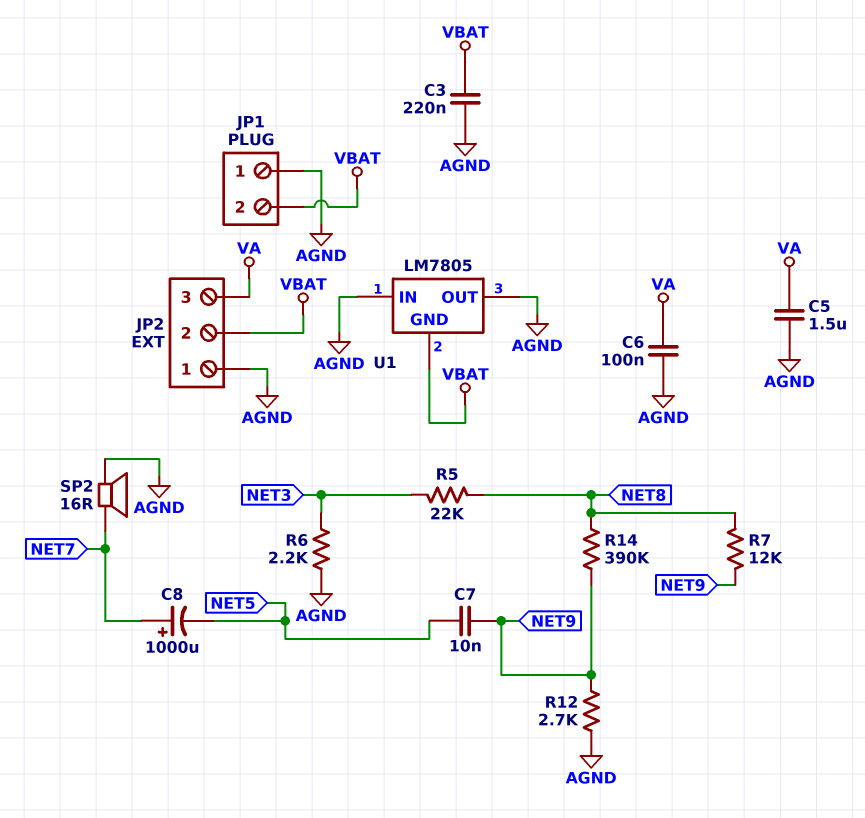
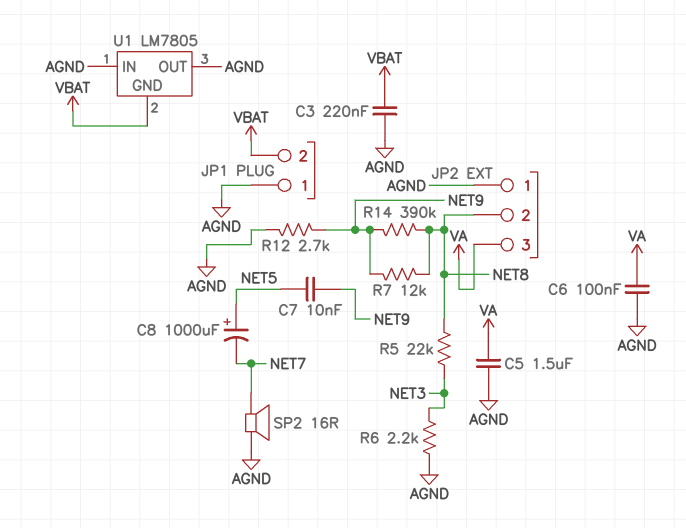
C8: 1000uF (plus NET7, minus NET5) -> 1000uF (plus NET5, minus NET7)
JP2 pin 2: VBAT -> NET8

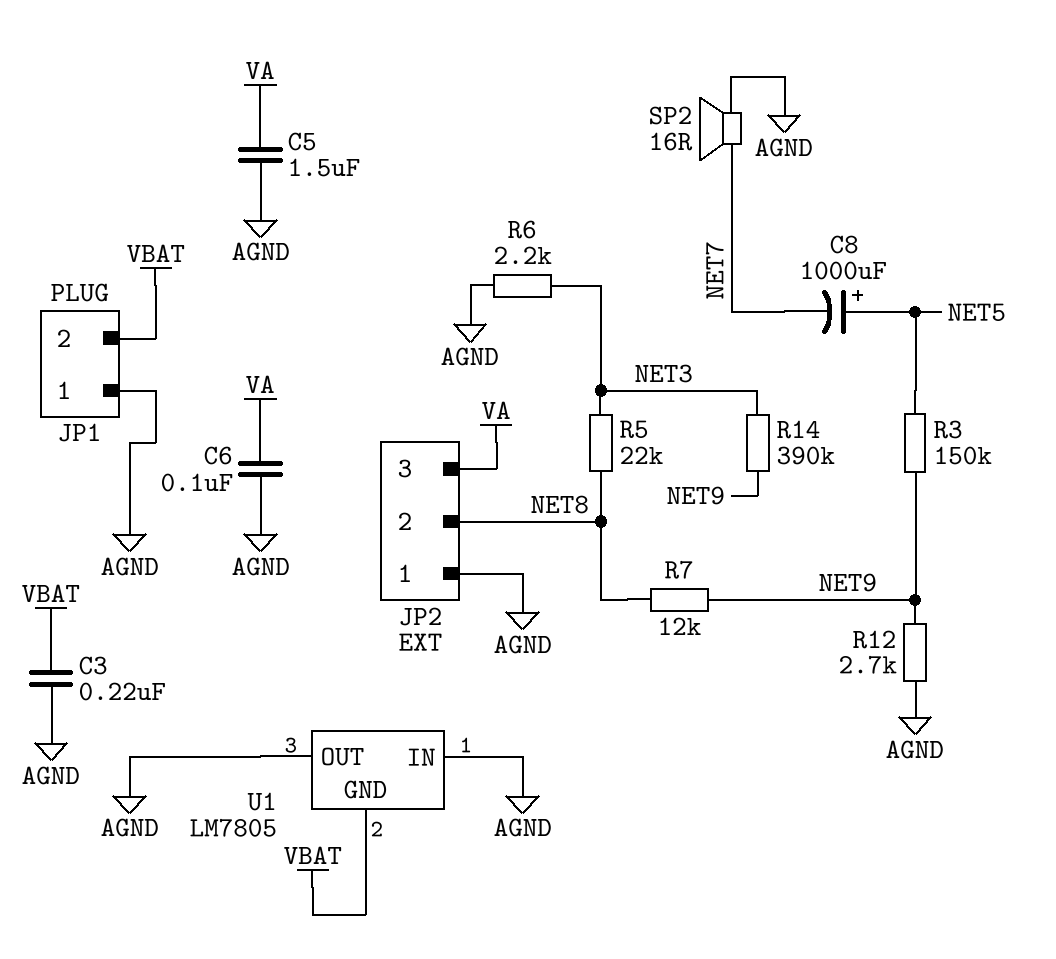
C7: 10nF (NET5, NET9) -> none
R3: none -> 150k (NET5, NET9)
R14: 390k (NET8, NET9) -> 390k (NET3, NET9)

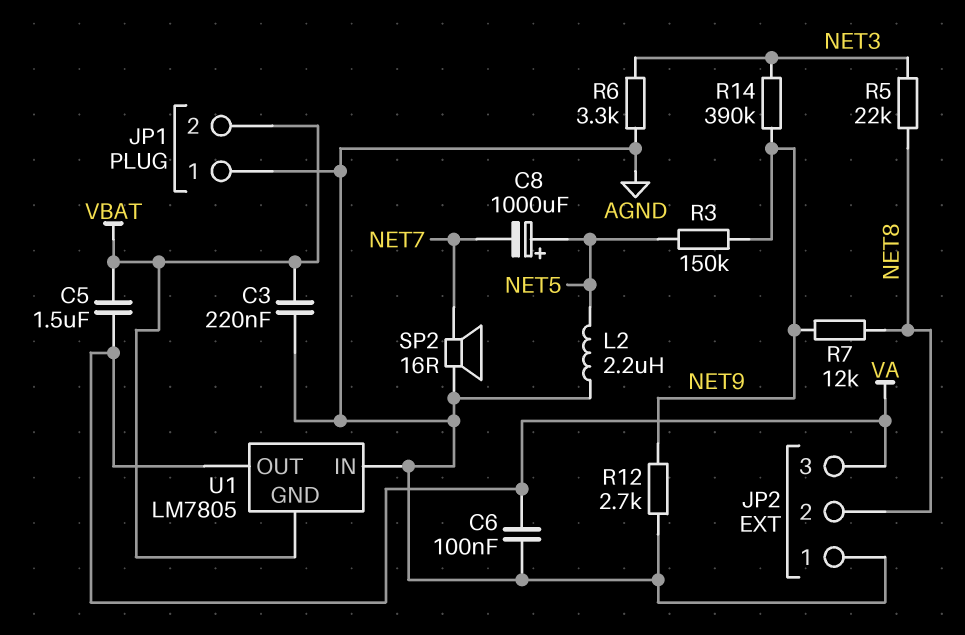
C5: 1.5uF (AGND, VA) -> 1.5uF (VA, VBAT)
L2: none -> 2.2uH (AGND, NET5)
R6: 2.2k (AGND, NET3) -> 3.3k (AGND, NET3)
U1 pin OUT: AGND -> VA

